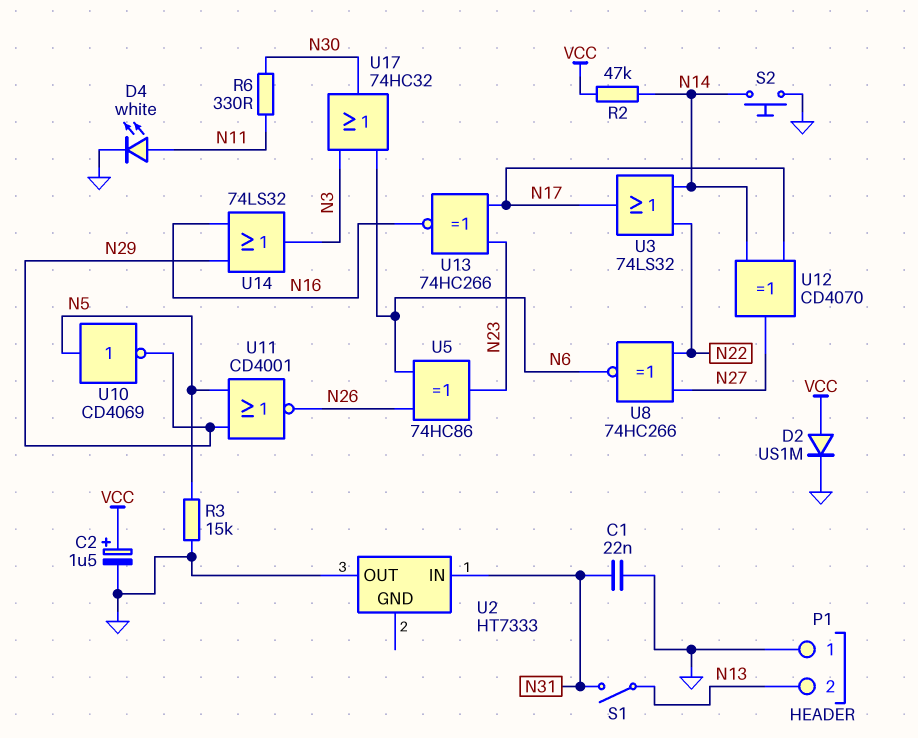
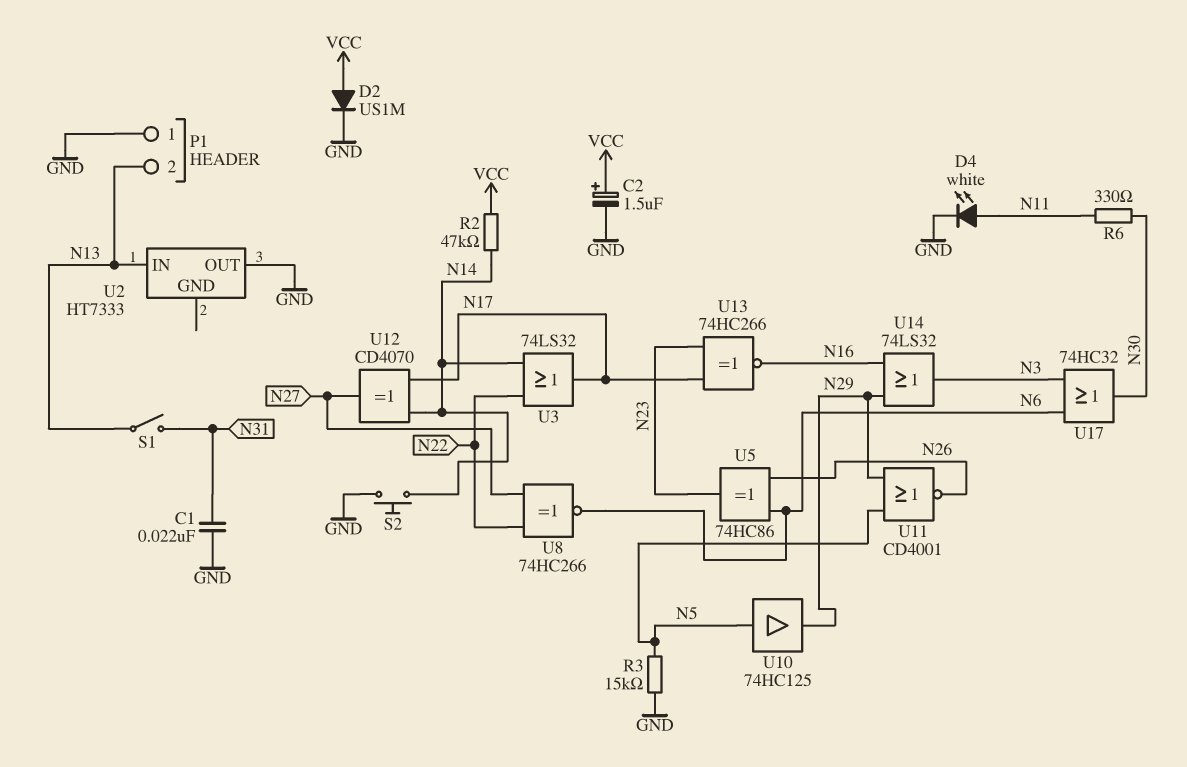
U2 pin IN: N31 -> N13
U10: NOT CD4069 (in N5, out N29) -> buffer 74HC125 (in N5, out N29)

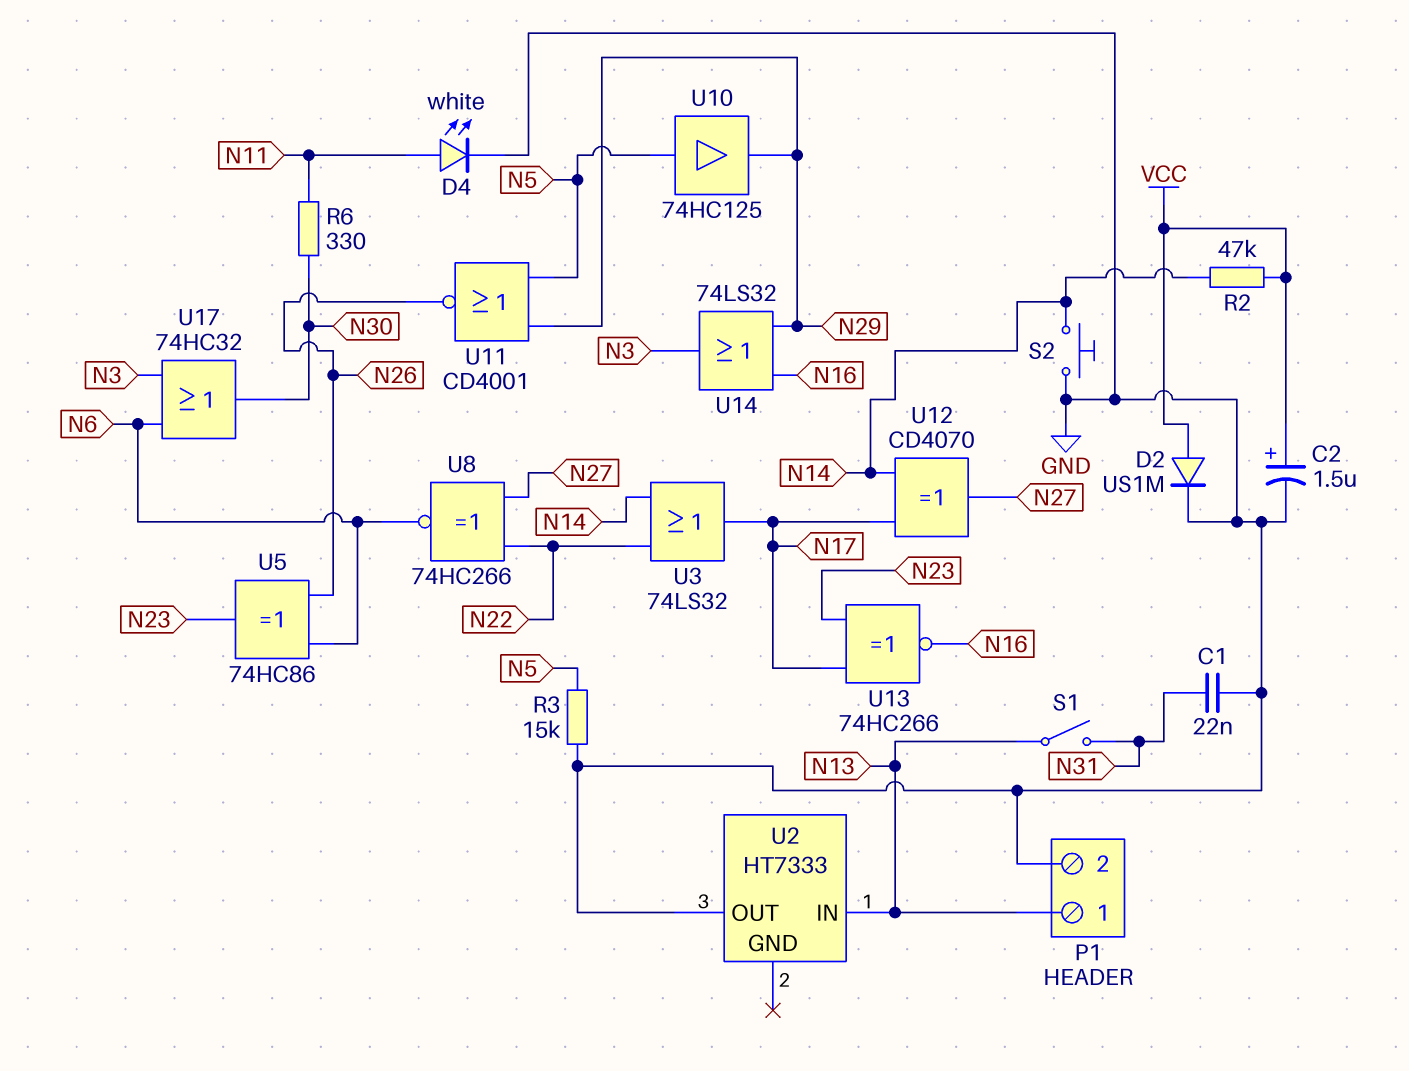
P1 pin 1: GND -> N13
P1 pin 2: N13 -> GND

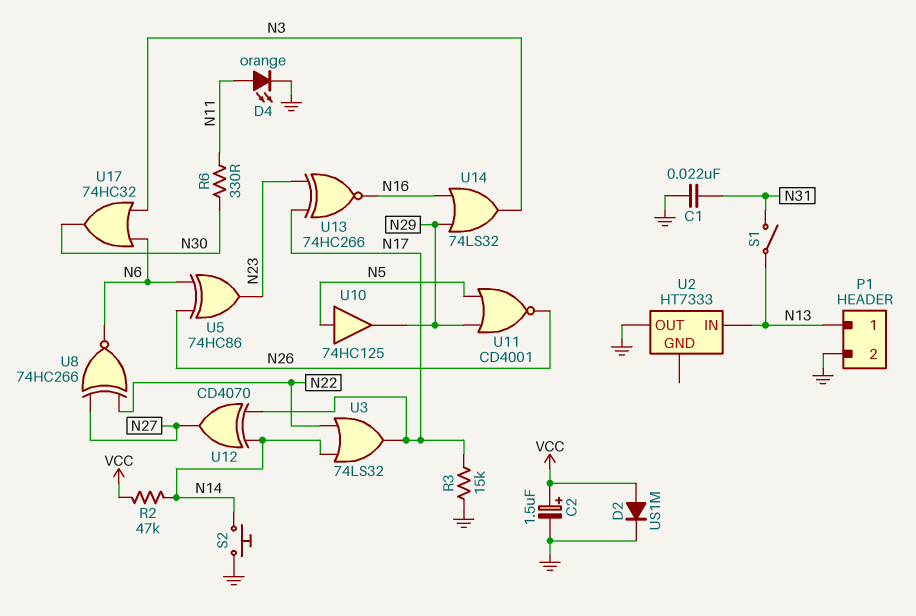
D4: LED white (A N11, K GND) -> LED orange (A N11, K GND)
R3: 15k (GND, N5) -> 15k (GND, N17)

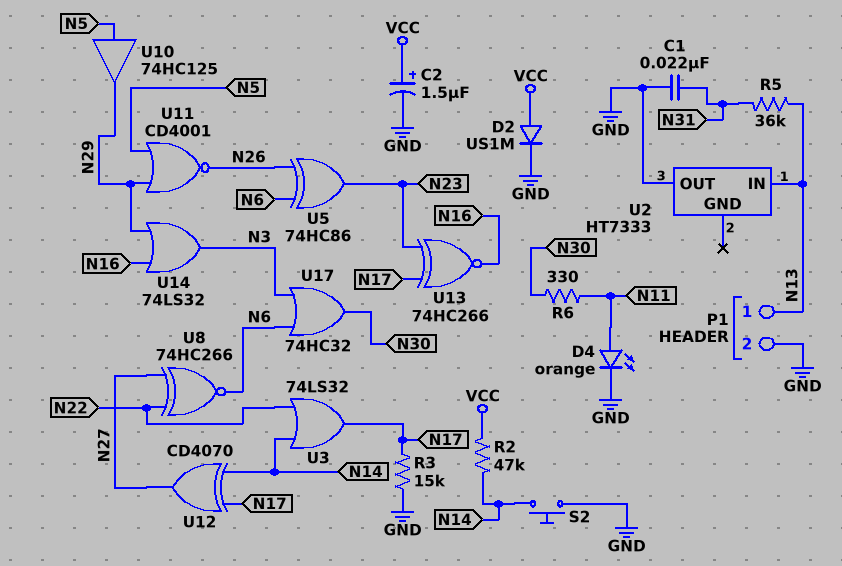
R5: none -> 36k (N13, N31)
S1: switch (N13, N31) -> none

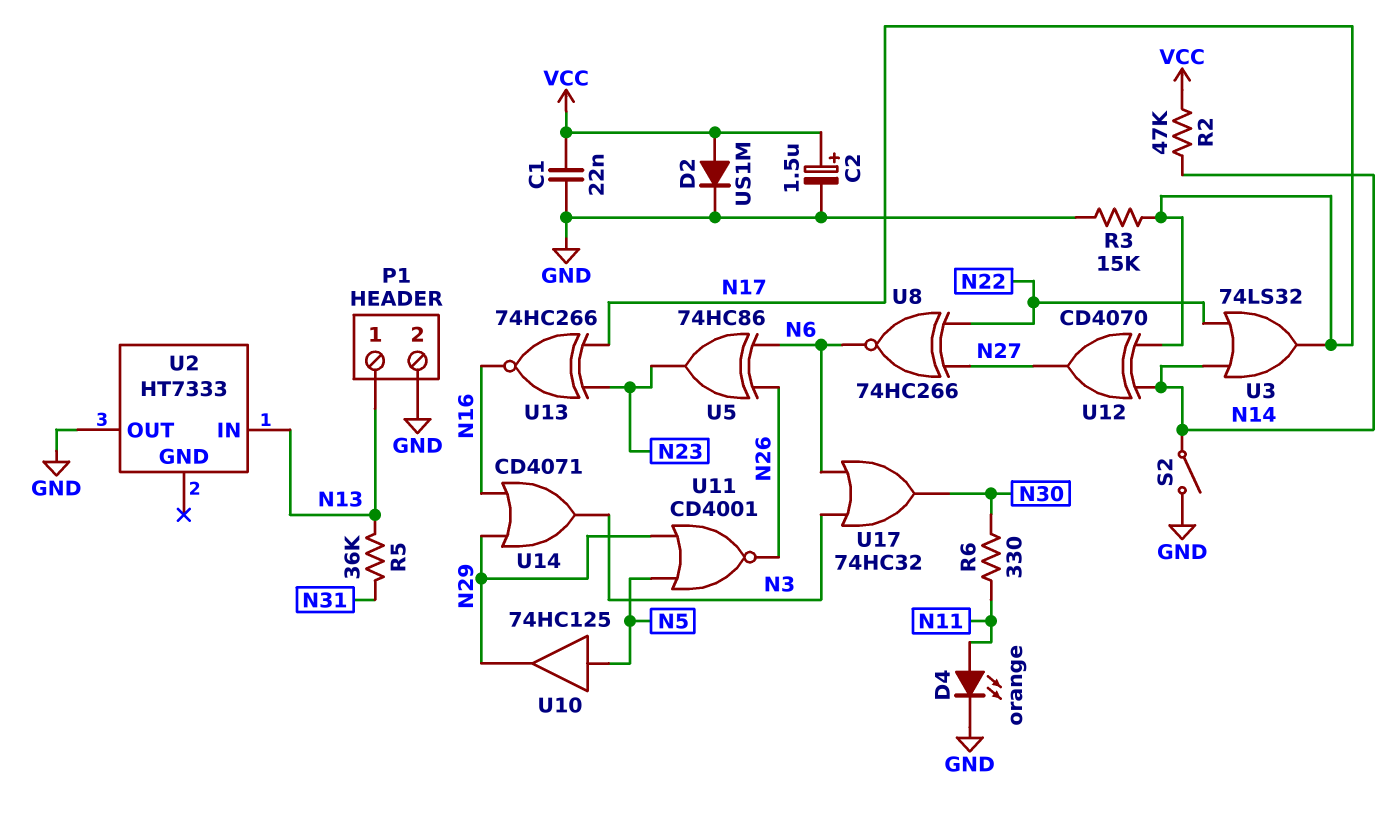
C1: 22nF (GND, N31) -> 22nF (GND, VCC)
S2: button (GND, N14) -> switch (GND, N14)
U14: OR 74LS32 (in N16, in N29, out N3) -> OR CD4071 (in N16, in N29, out N3)

